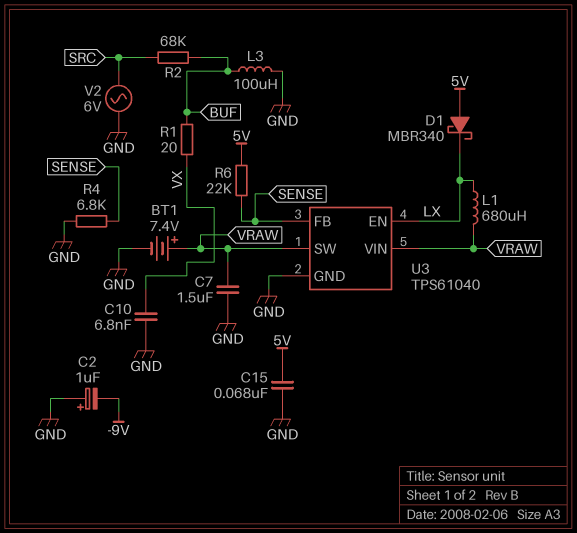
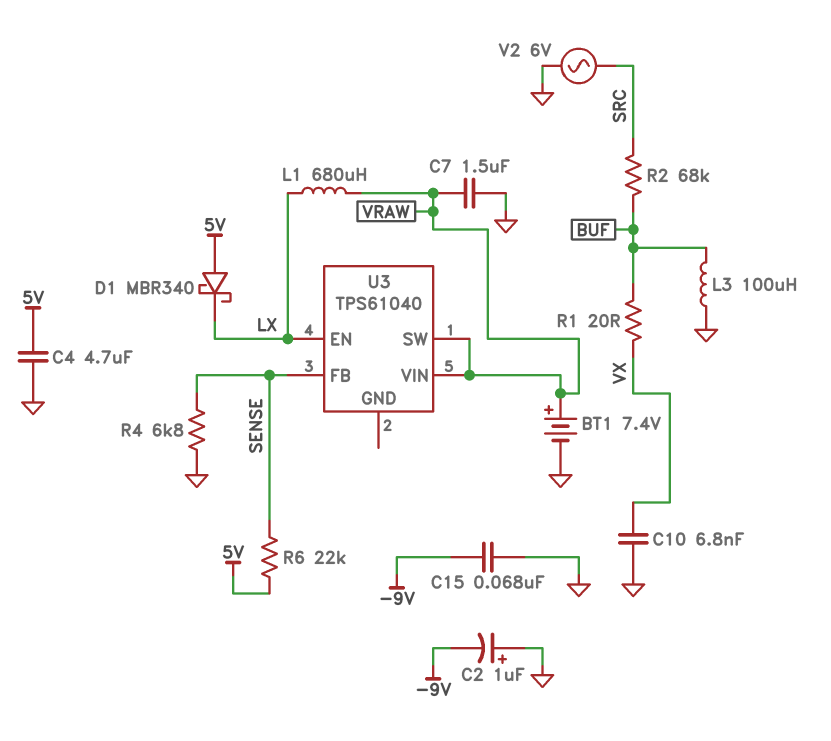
C4: none -> 4.7uF (5V, GND)
C15: 68nF (5V, GND) -> 68nF (-9V, GND)
U3 pin GND: GND -> none

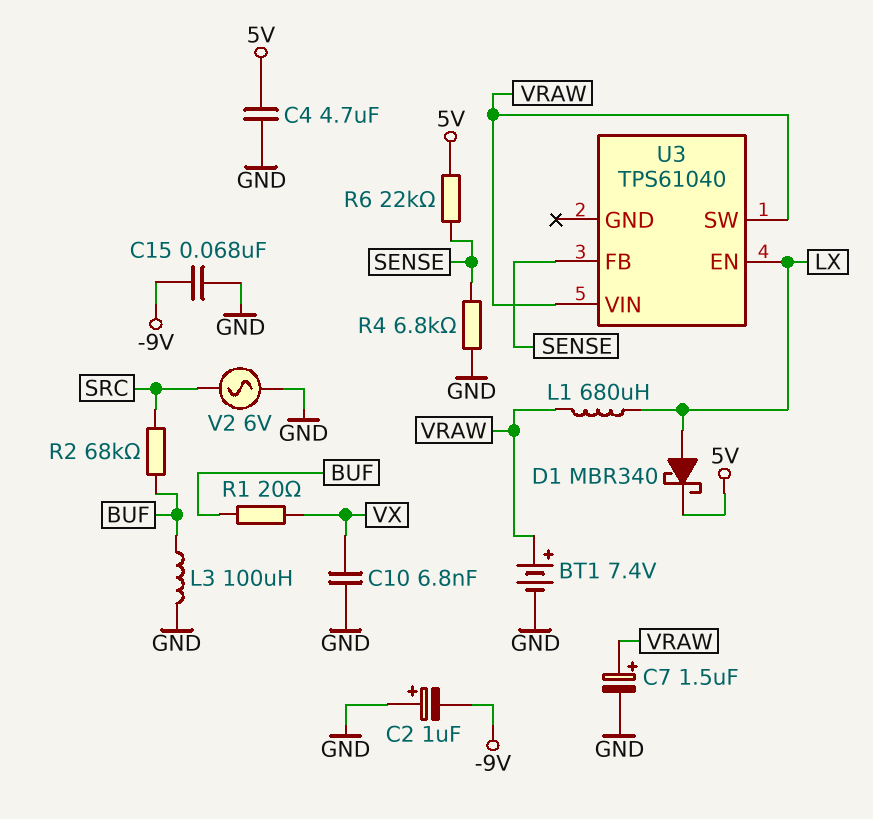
C7: 1.5uF (GND, VRAW) -> 1.5uF (plus VRAW, minus GND)
D1: schottky MBR340 (A 5V, K LX) -> schottky MBR340 (A LX, K 5V)

